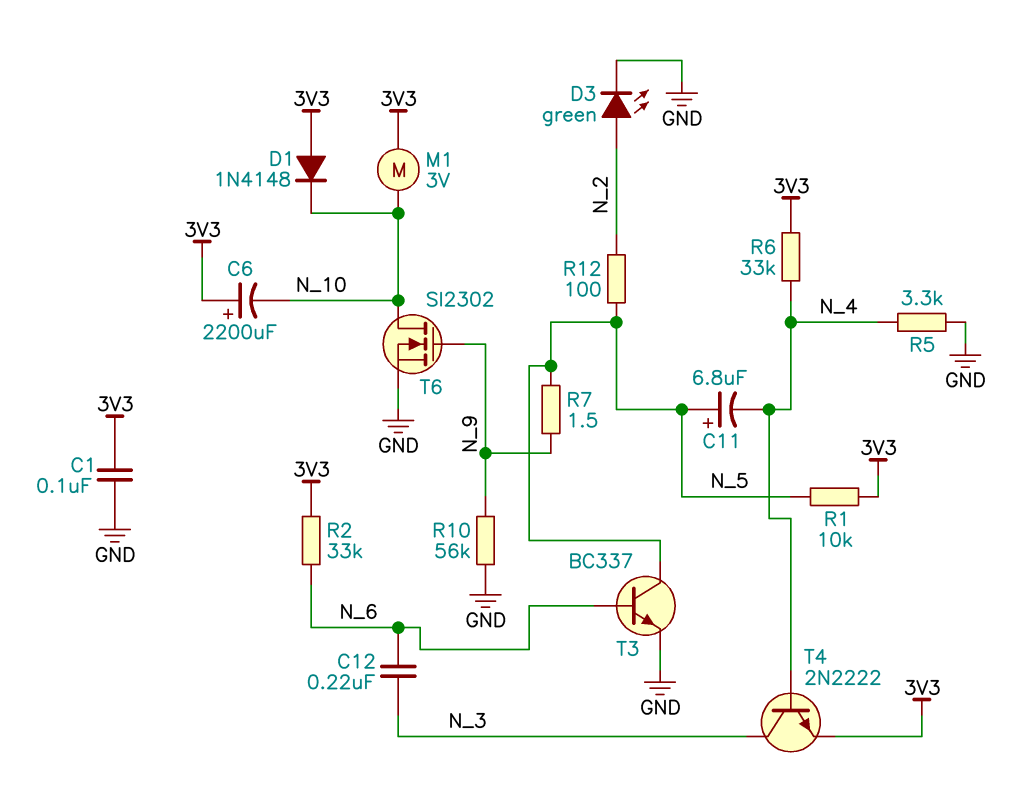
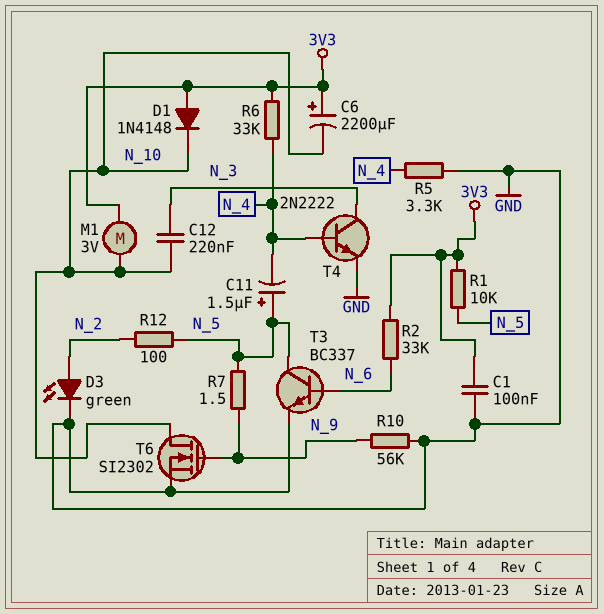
C11: 6.8uF (plus N_5, minus N_4) -> 1.5uF (plus N_5, minus N_4)
C12: 220nF (N_3, N_6) -> 220nF (N_3, N_10)
T4: NPN 2N2222 (B N_4, C N_3, E 3V3) -> NPN 2N2222 (B N_4, C N_3, E GND)

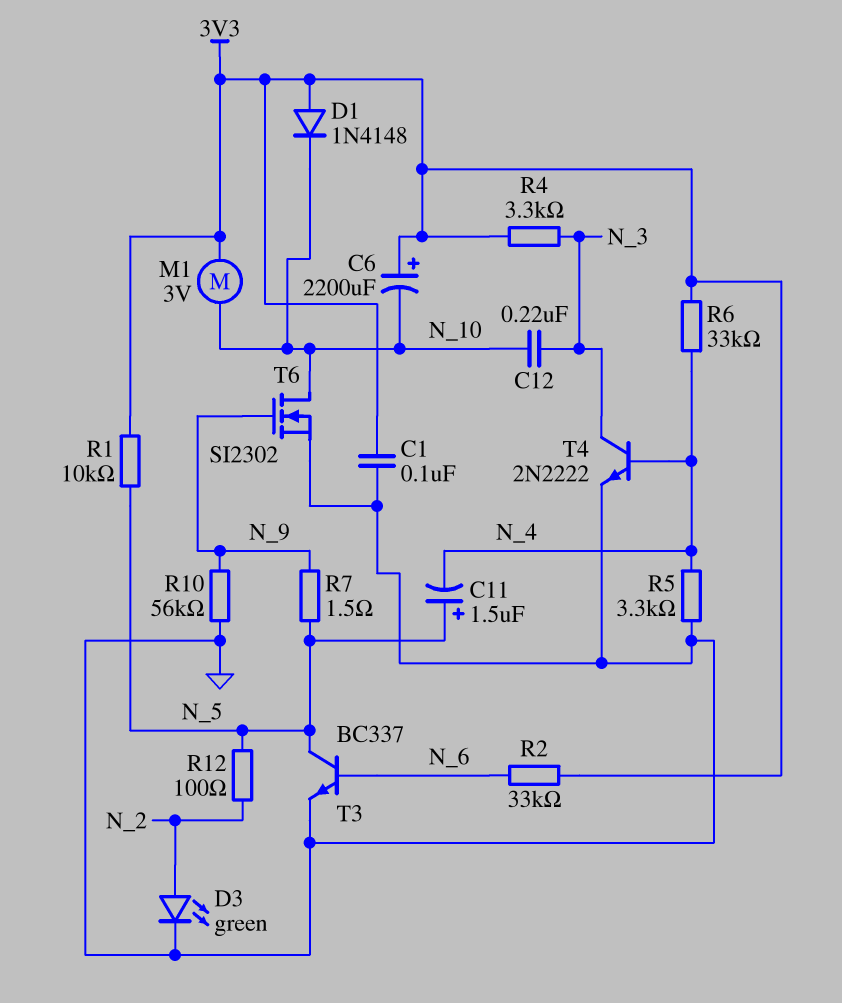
R4: none -> 3.3k (3V3, N_3)

